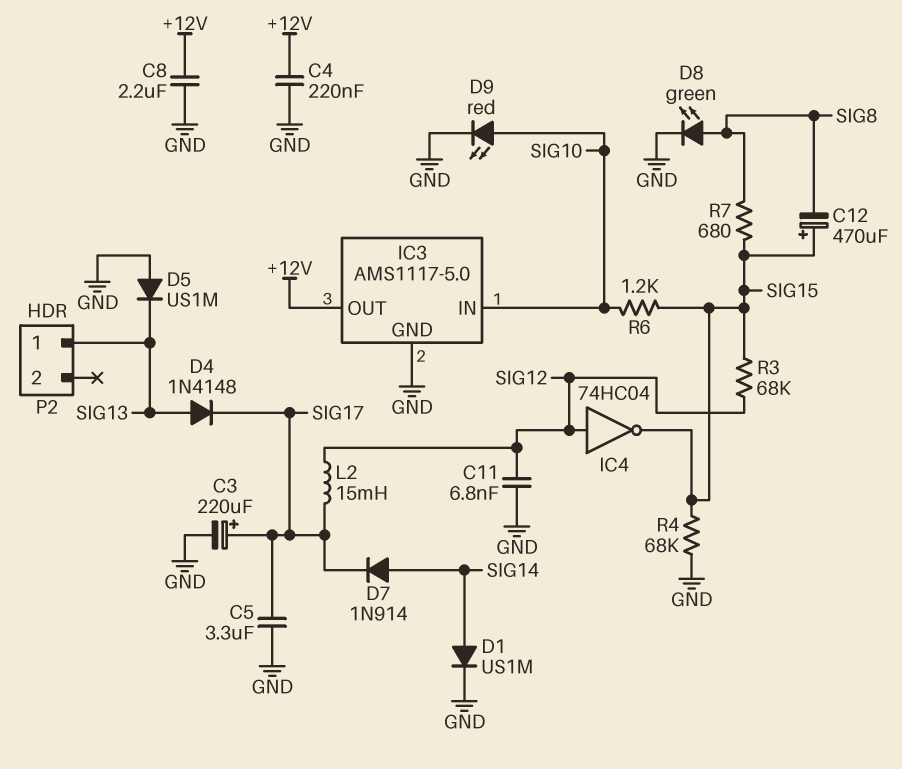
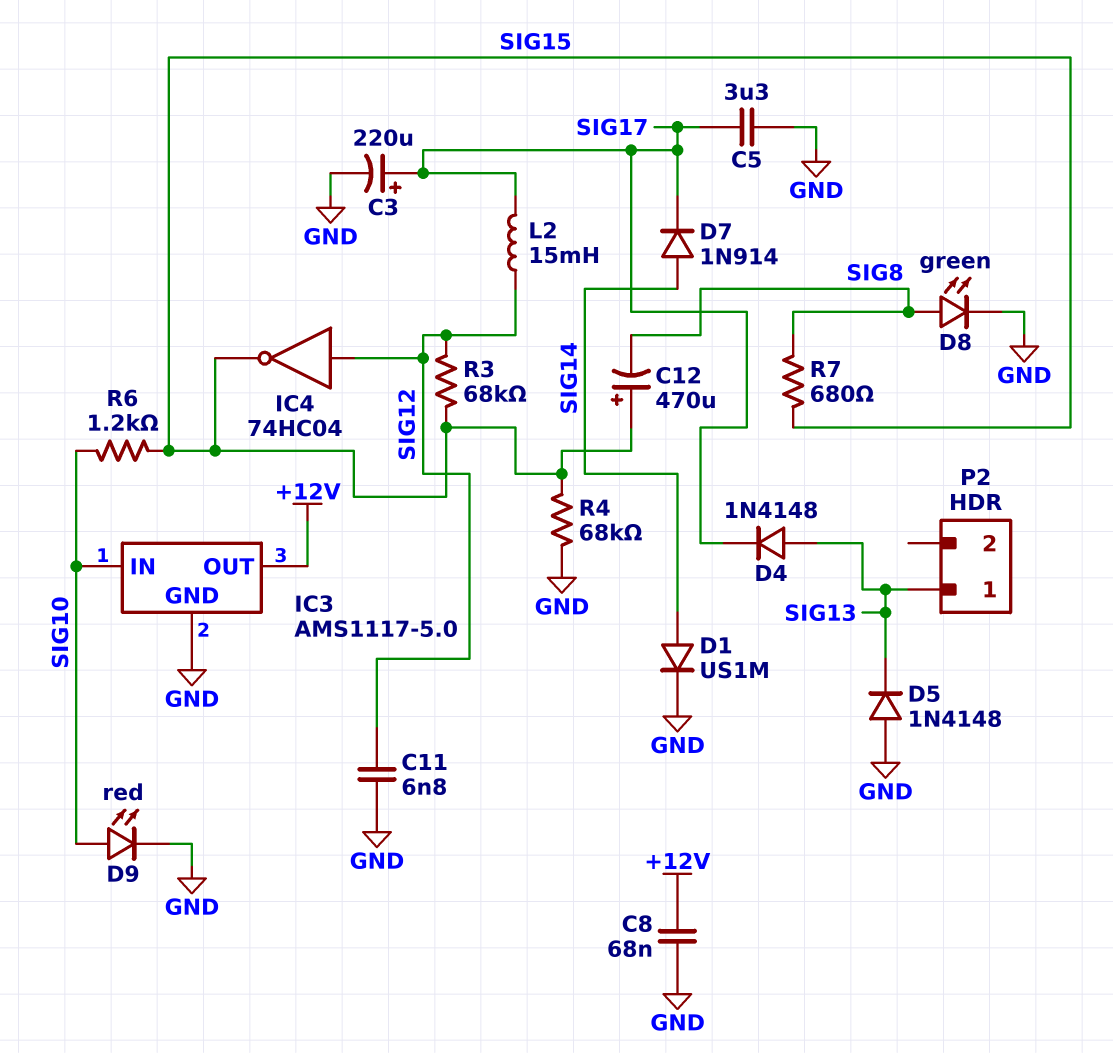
C4: 220nF (+12V, GND) -> none
C8: 2.2uF (+12V, GND) -> 68nF (+12V, GND)
D5: diode US1M (A GND, K SIG13) -> diode 1N4148 (A GND, K SIG13)

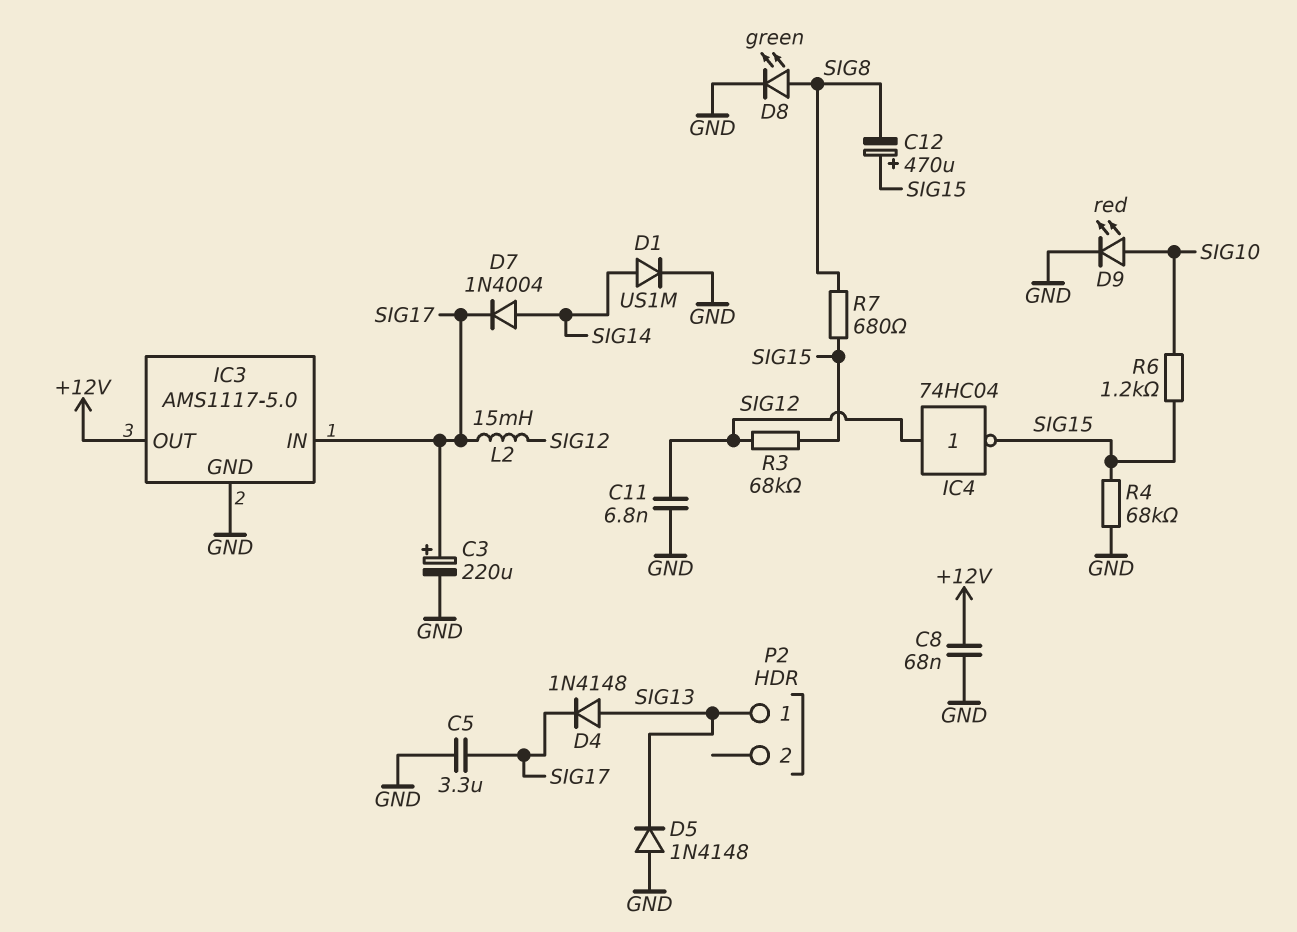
D7: diode 1N914 (A SIG14, K SIG17) -> diode 1N4004 (A SIG14, K SIG17)
IC3 pin IN: SIG10 -> SIG17

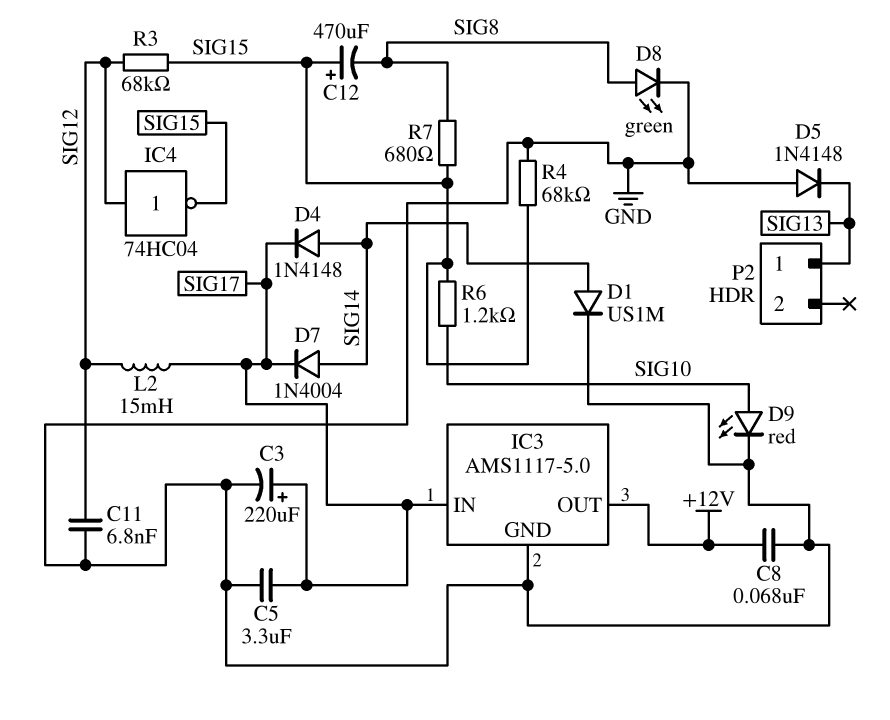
D4: diode 1N4148 (A SIG13, K SIG17) -> diode 1N4148 (A SIG14, K SIG17)

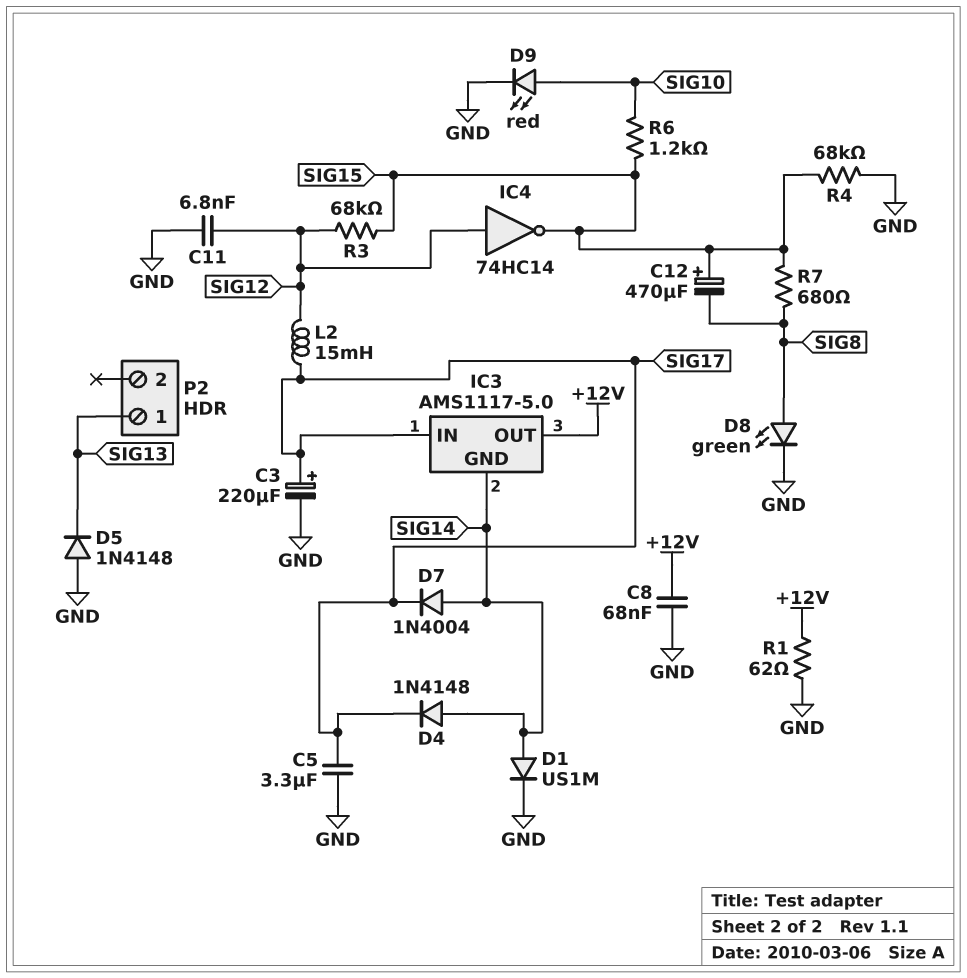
IC3 pin GND: GND -> SIG14
IC4: NOT 74HC04 (in SIG12, out SIG15) -> NOT 74HC14 (in SIG12, out SIG15)
R1: none -> 62 (+12V, GND)

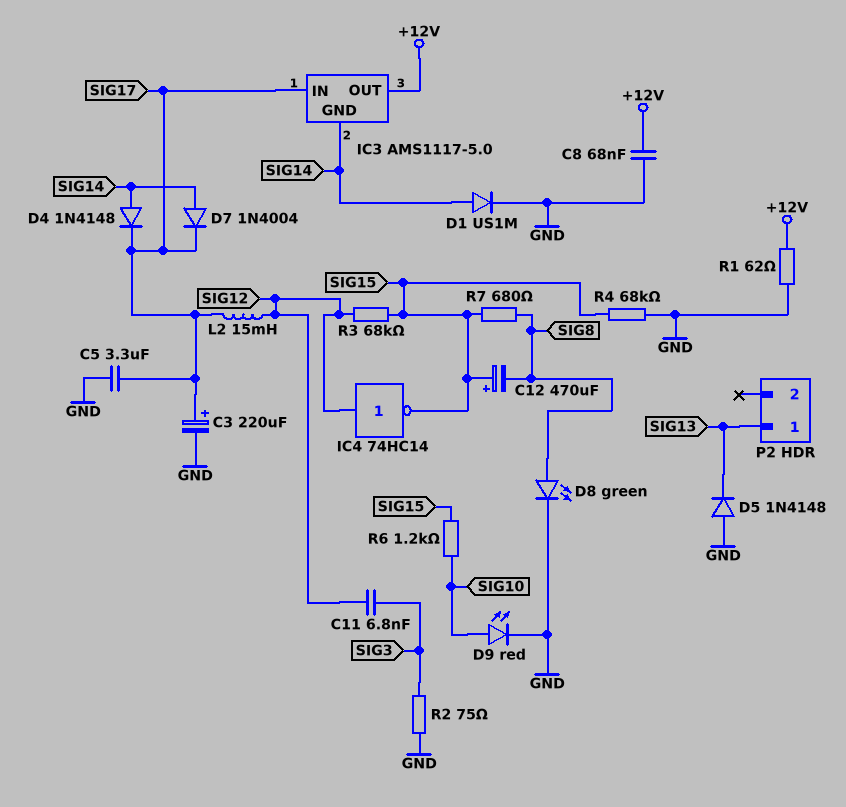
C11: 6.8nF (GND, SIG12) -> 6.8nF (SIG3, SIG12)
R2: none -> 75 (GND, SIG3)

